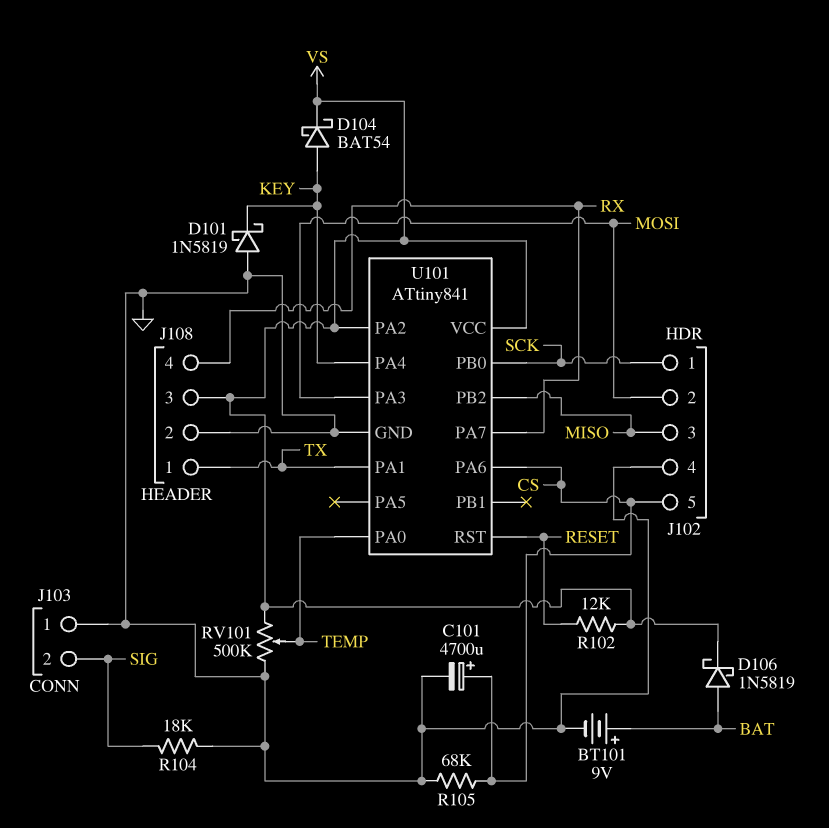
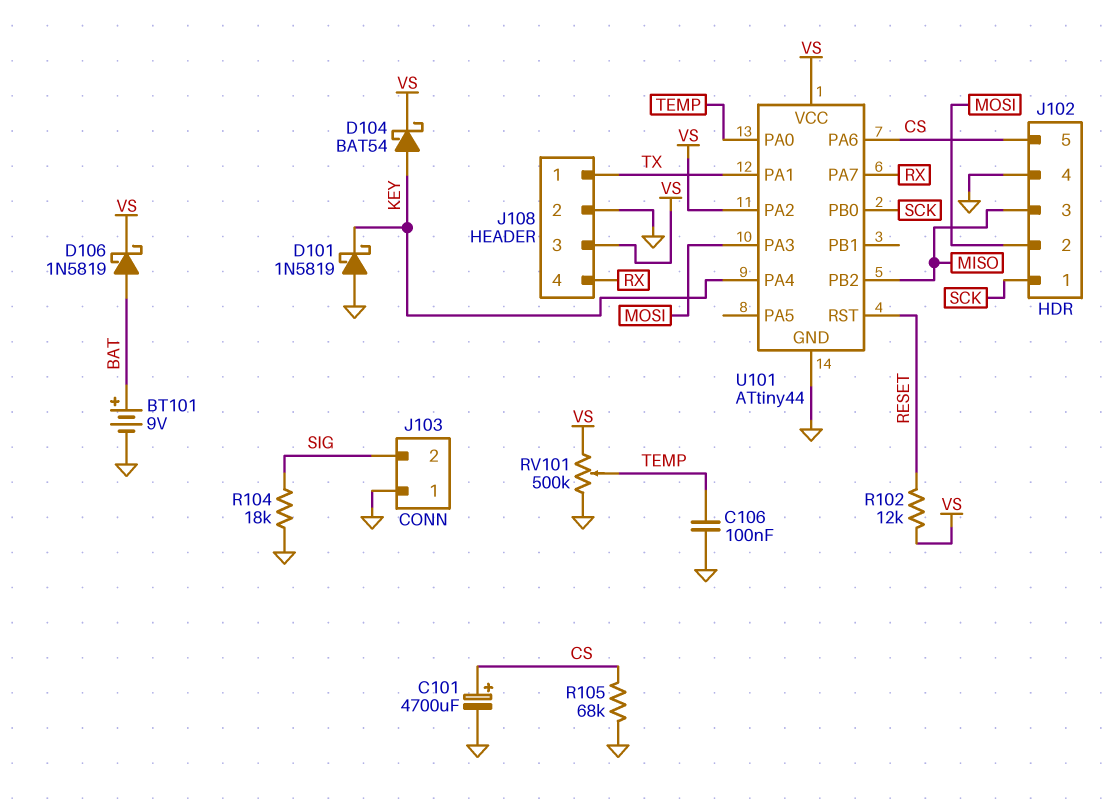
C106: none -> 100nF (GND, TEMP)
U101: ATtiny841 -> ATtiny44

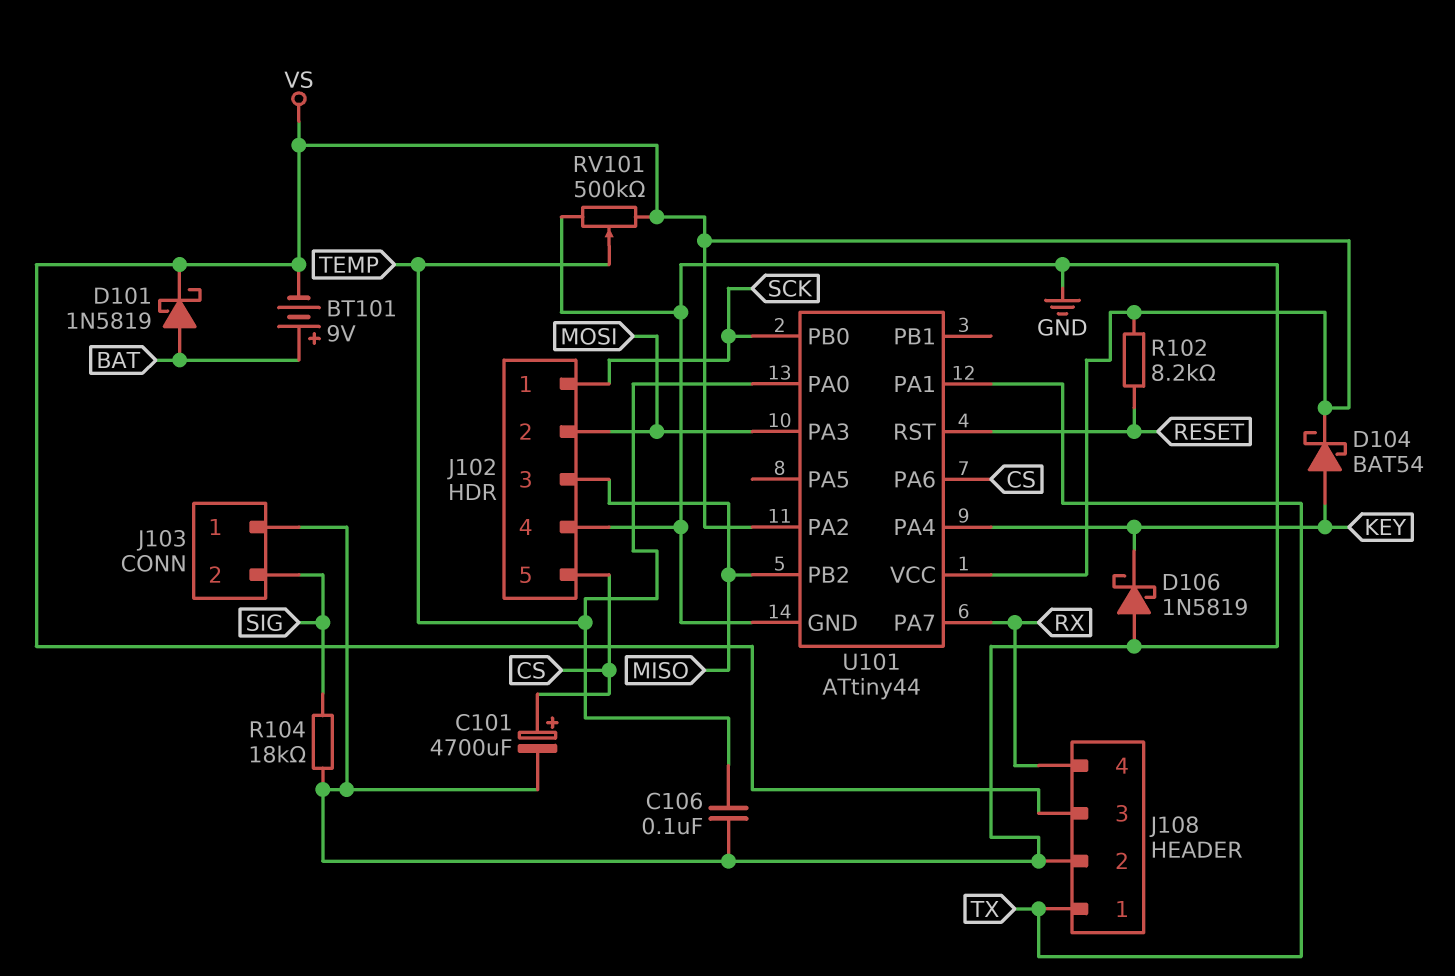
BT101: 9V (plus BAT, minus GND) -> 9V (plus BAT, minus VS)
D101: schottky 1N5819 (A GND, K KEY) -> schottky 1N5819 (A BAT, K VS)
D106: schottky 1N5819 (A BAT, K VS) -> schottky 1N5819 (A GND, K KEY)
R102: 12k (RESET, VS) -> 8.2k (RESET, VS)
R105: 68k (CS, GND) -> none

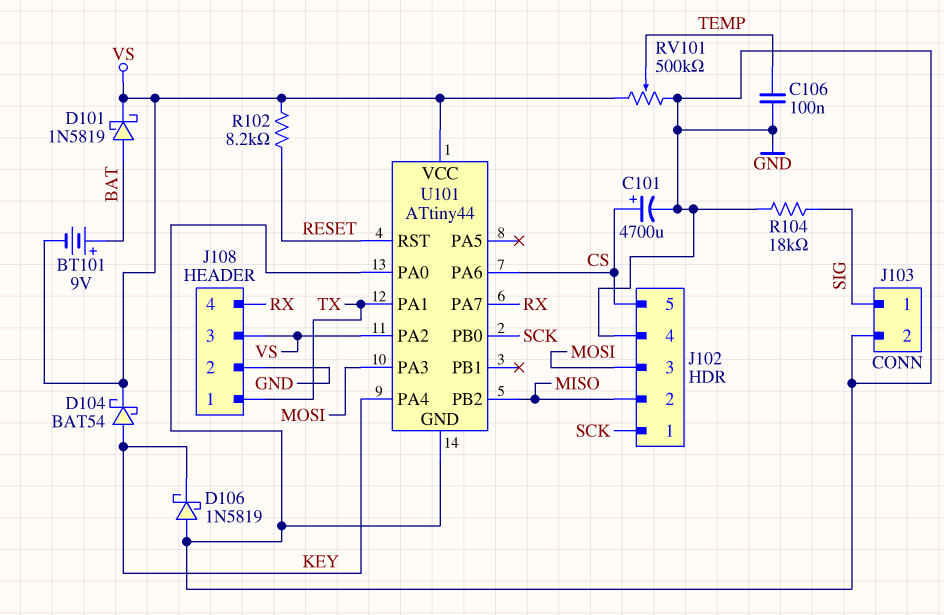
J102 pin 2: MOSI -> MISO
J102 pin 3: MISO -> MOSI
J103 pin 1: GND -> SIG
J103 pin 2: SIG -> GND
U101 pin PA0: TEMP -> GND

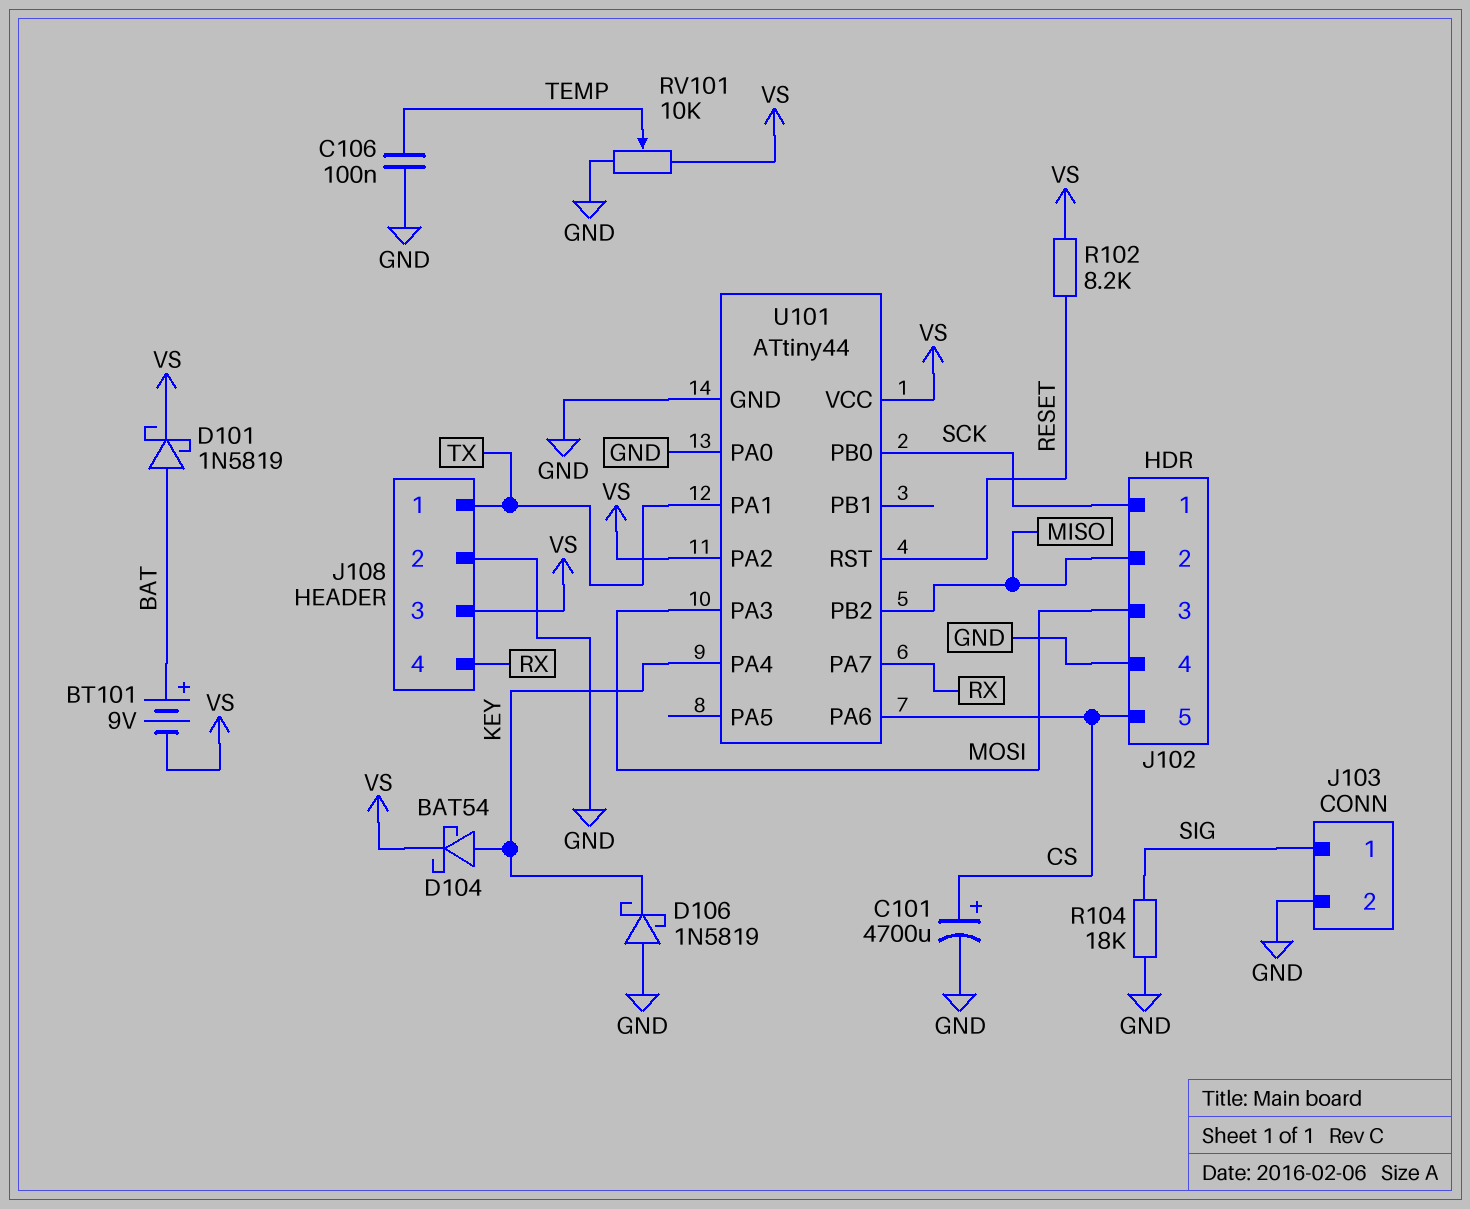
RV101: 500k (GND, VS, wiper TEMP) -> 10k (GND, VS, wiper TEMP)

